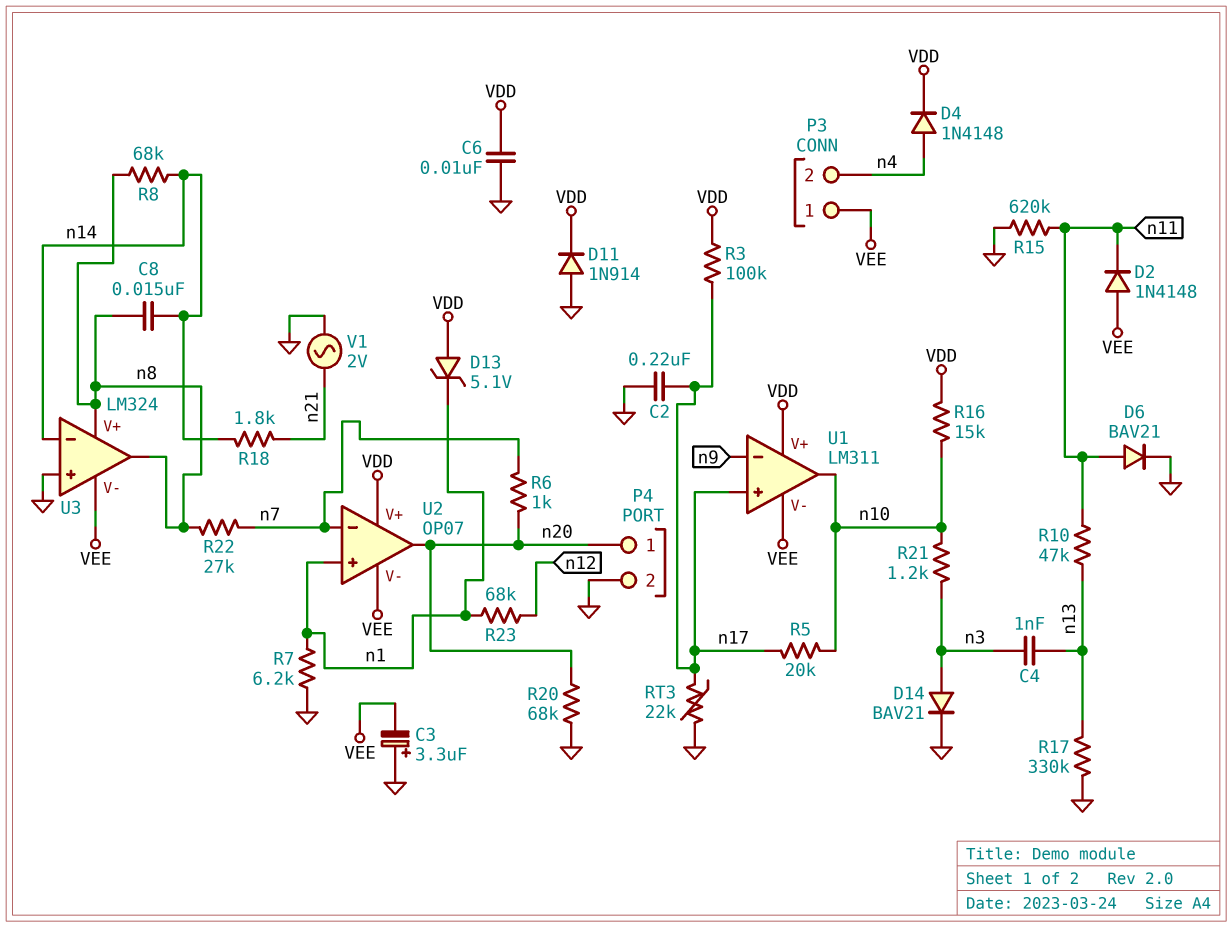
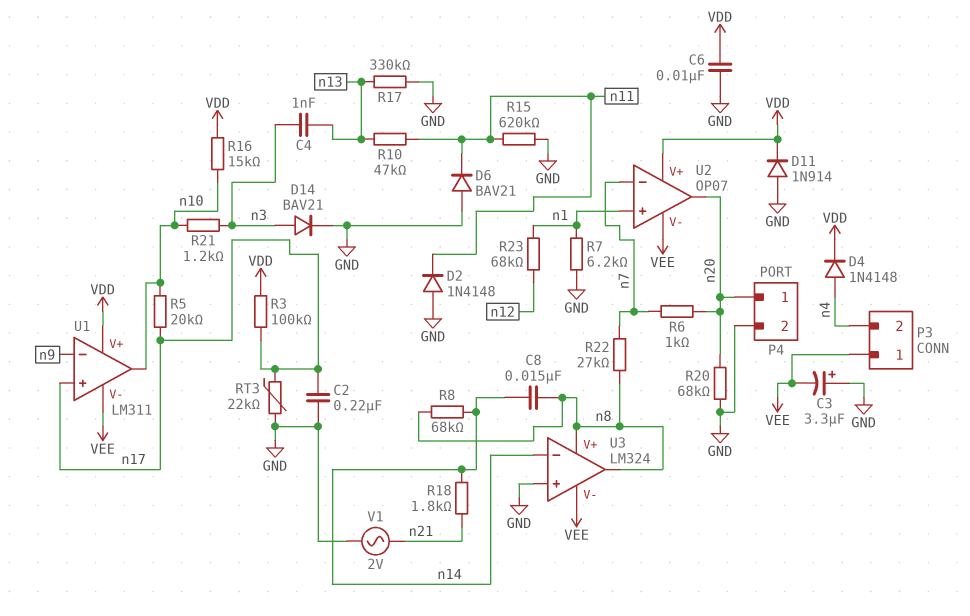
D2: diode 1N4148 (A VEE, K n11) -> diode 1N4148 (A GND, K n11)
D6: diode BAV21 (A n11, K GND) -> diode BAV21 (A GND, K n11)
D13: zener 5.1V (A VDD, K n1) -> none

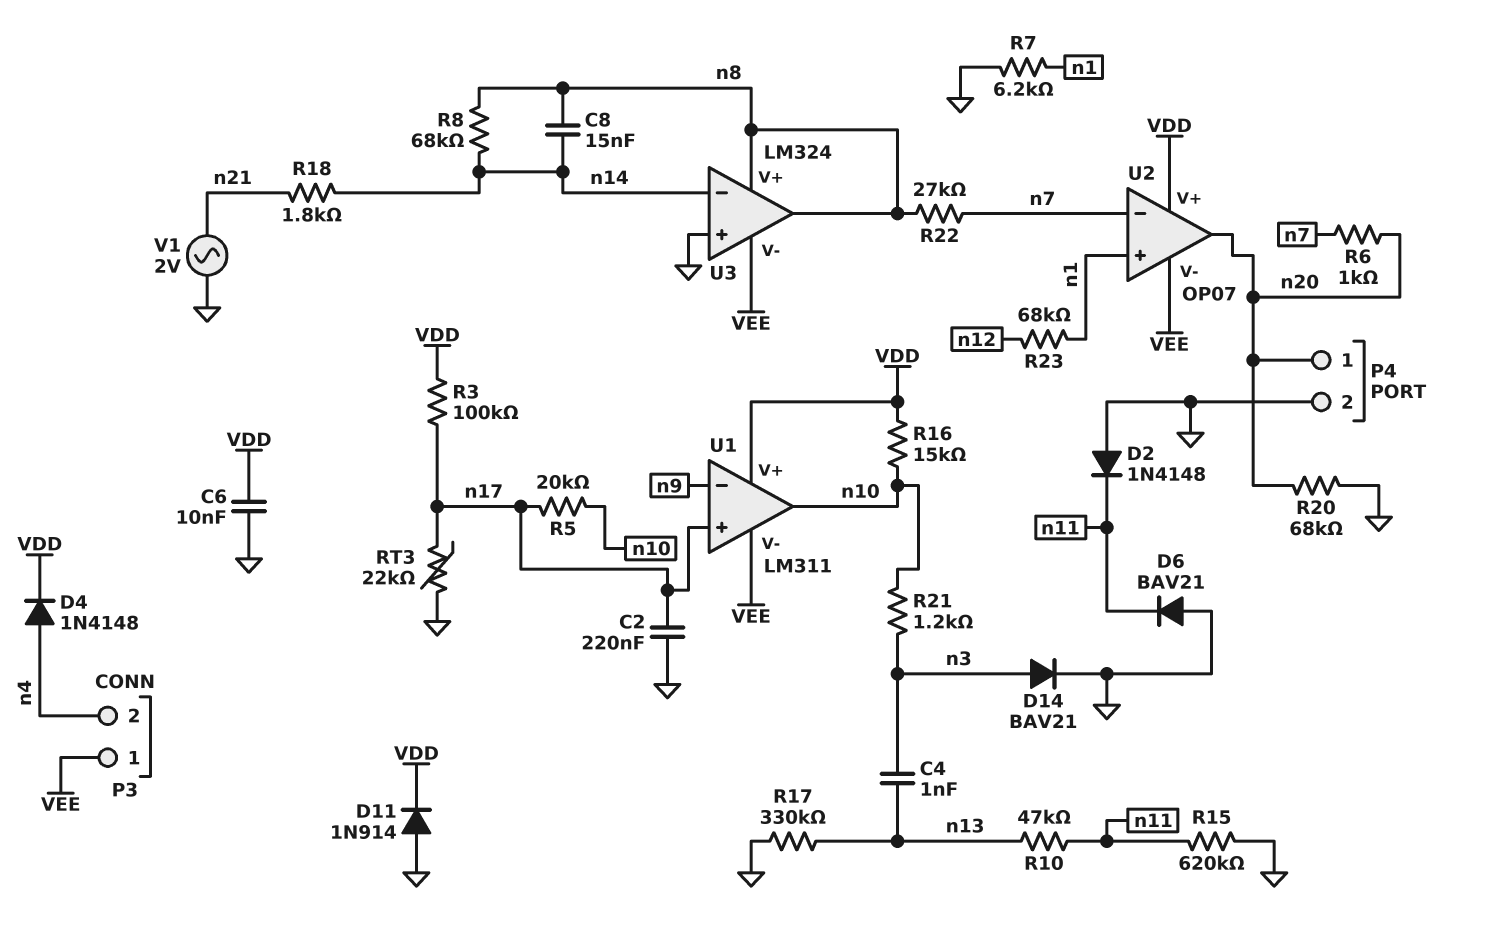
C3: 3.3uF (plus GND, minus VEE) -> none

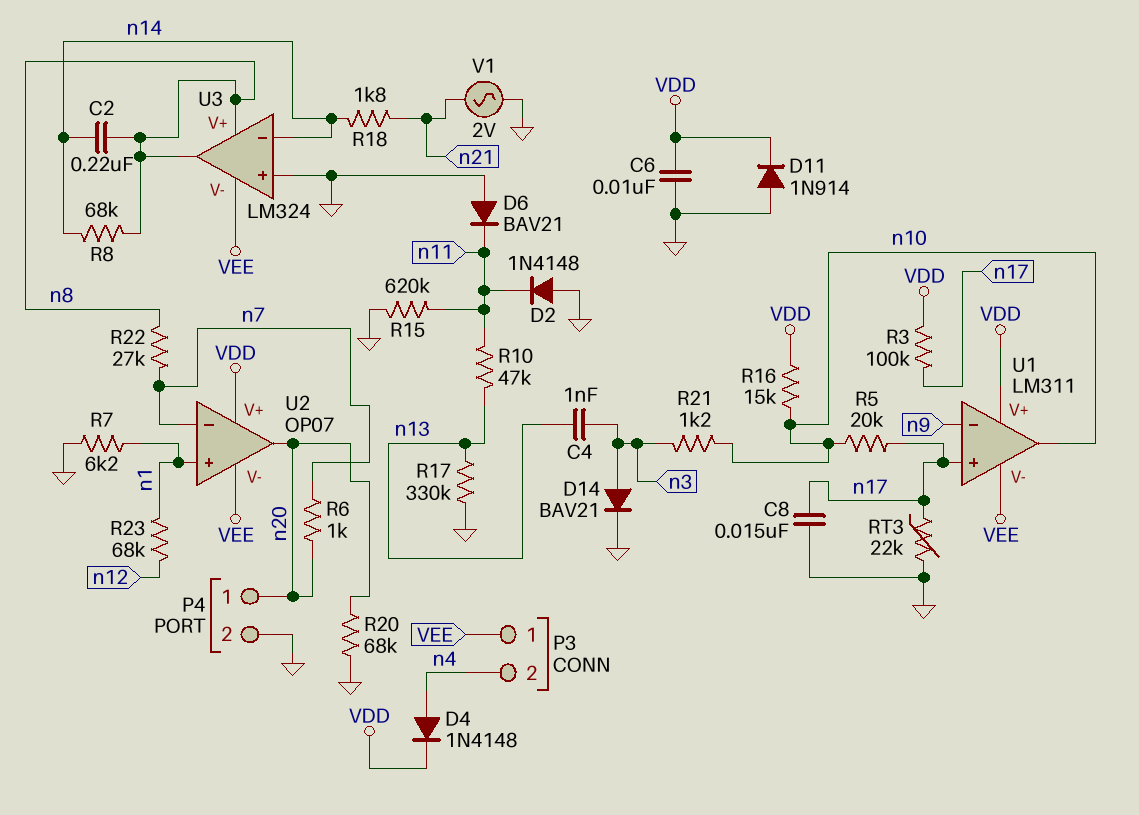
C2: 220nF (GND, n17) -> 220nF (n8, n14)
C8: 15nF (n8, n14) -> 15nF (GND, n17)

